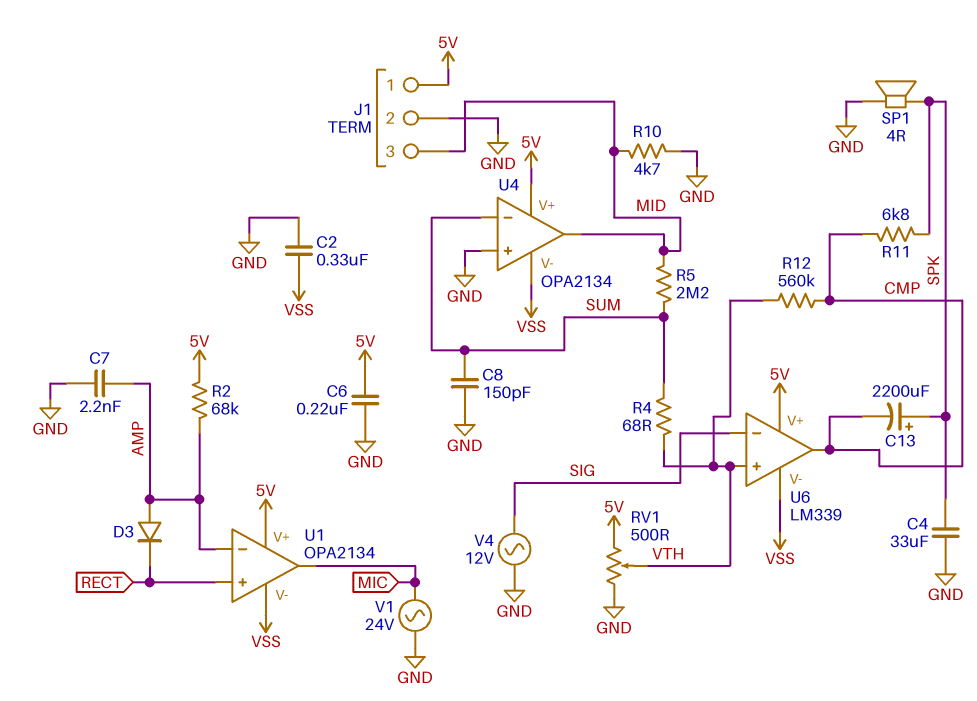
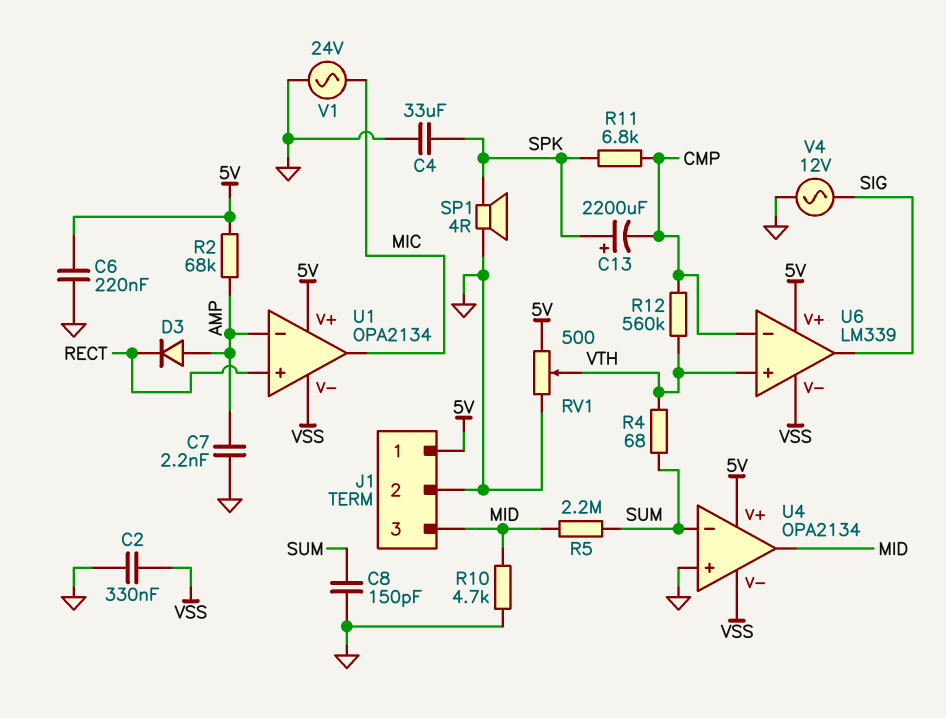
U6 pin in-: SIG -> CMP
U6 pin out: CMP -> SIG

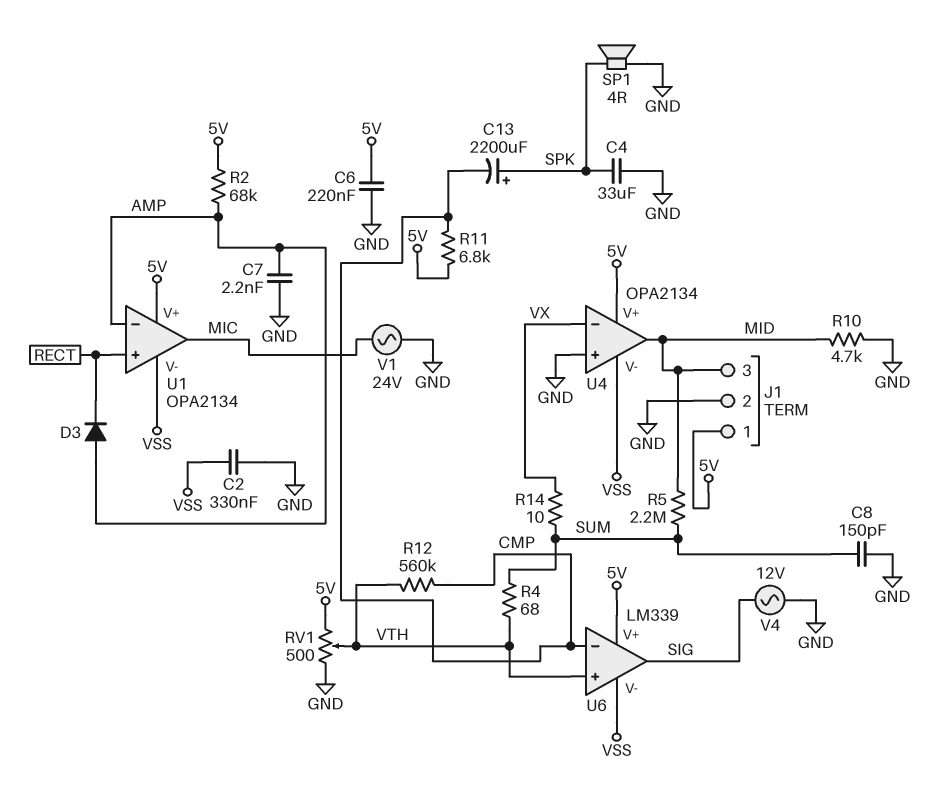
R11: 6.8k (CMP, SPK) -> 6.8k (5V, CMP)
R14: none -> 10 (SUM, VX)
U4 pin in-: SUM -> VX

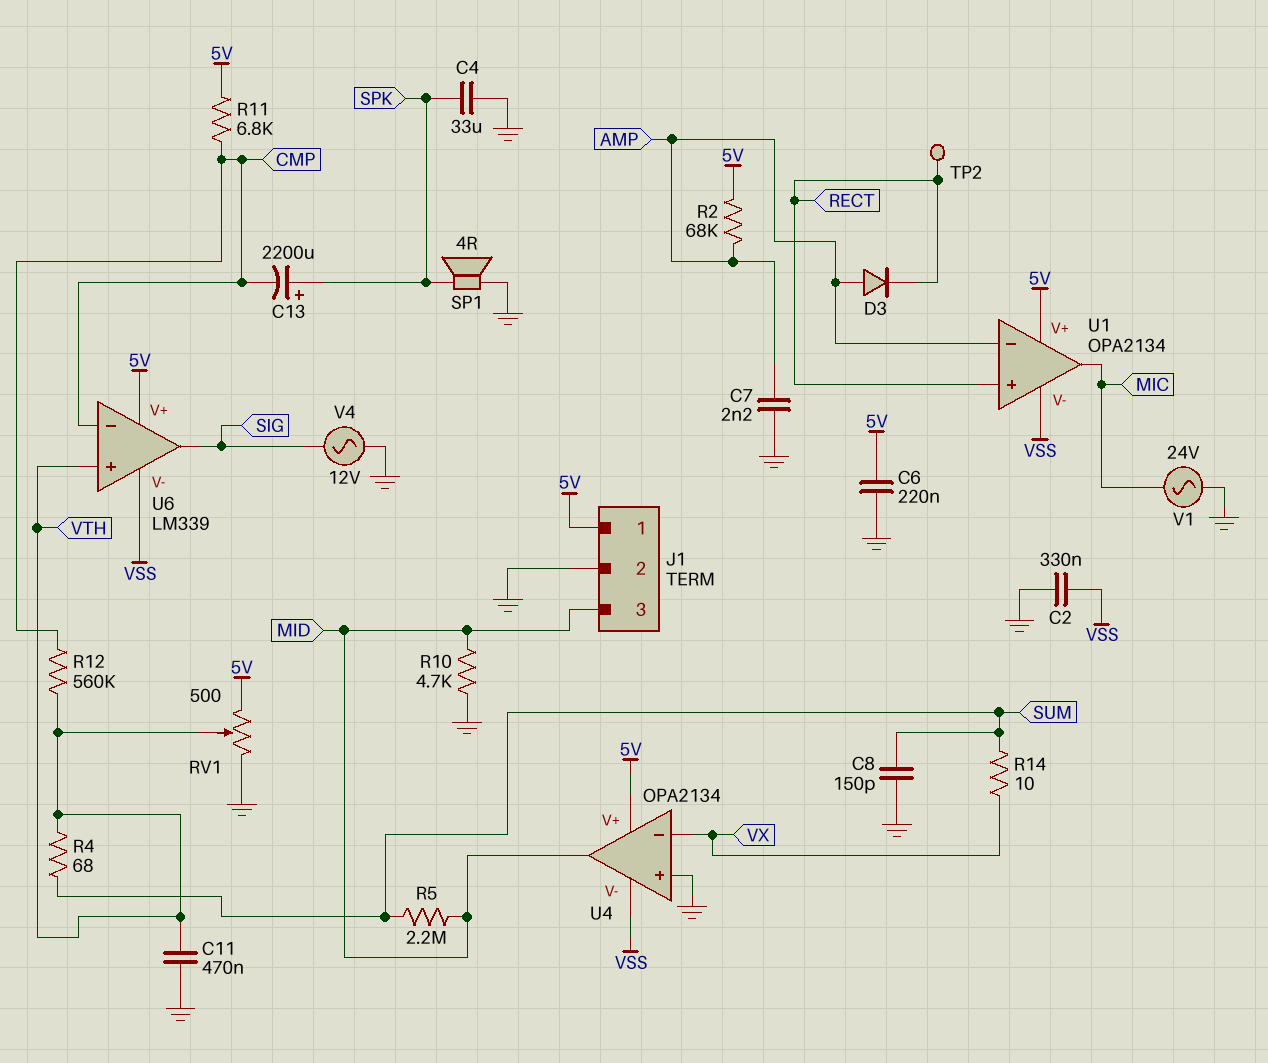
C11: none -> 470nF (GND, VTH)
TP2: none -> test point (RECT)

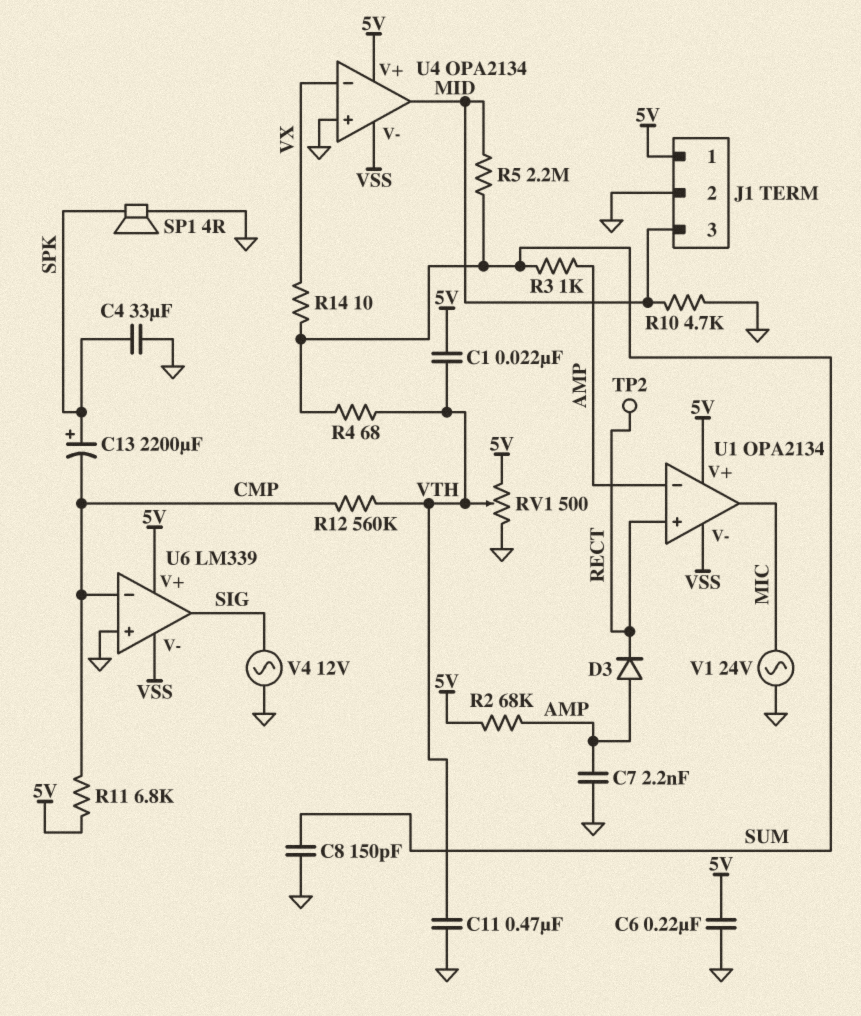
C1: none -> 22nF (5V, VTH)
C2: 330nF (GND, VSS) -> none
R3: none -> 1k (AMP, SUM)
U6 pin in+: VTH -> GND

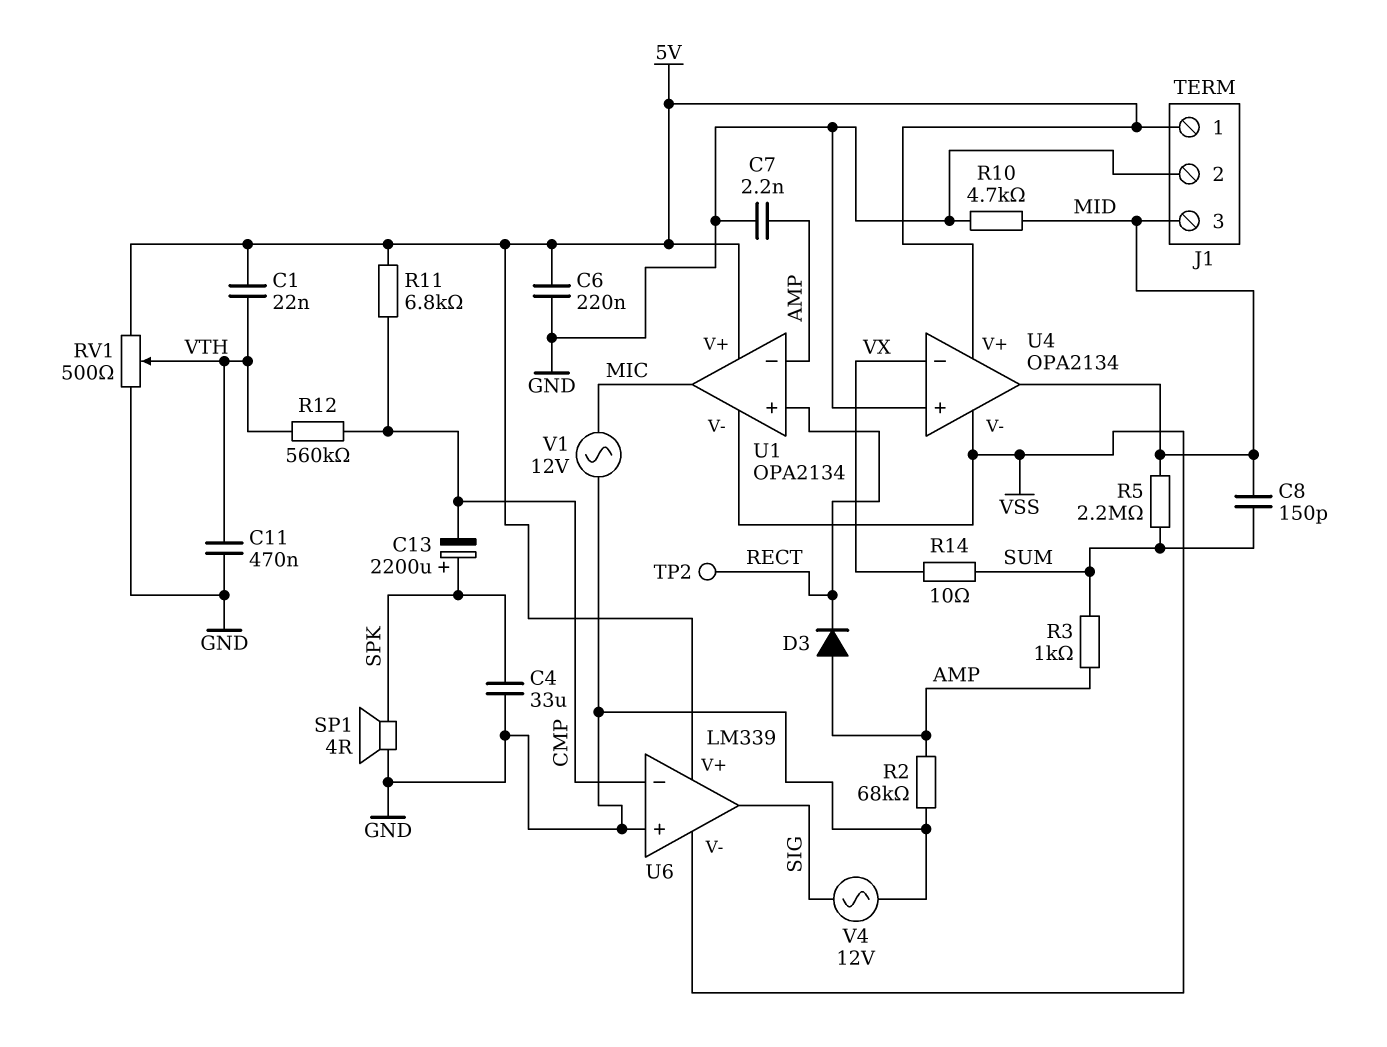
C8: 150pF (GND, SUM) -> 150pF (MID, SUM)
R2: 68k (5V, AMP) -> 68k (AMP, GND)
R4: 68 (SUM, VTH) -> none
V1: AC 24V (GND, MIC) -> AC 12V (GND, MIC)

